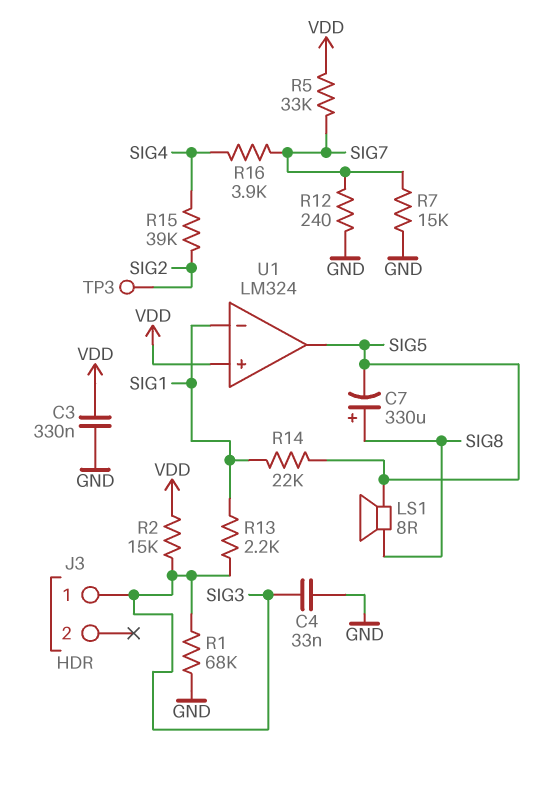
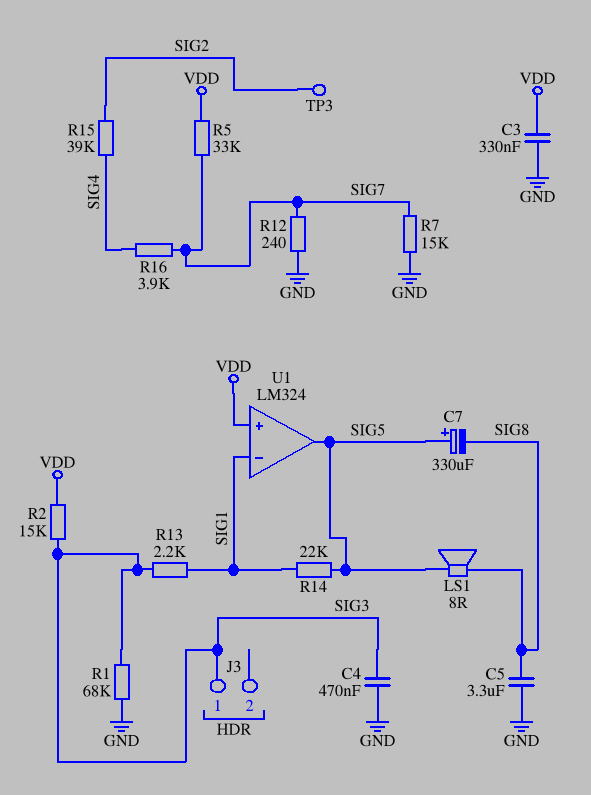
C4: 33nF (GND, SIG3) -> 470nF (GND, SIG3)
C5: none -> 3.3uF (GND, SIG8)
C7: 330uF (plus SIG8, minus SIG5) -> 330uF (plus SIG5, minus SIG8)

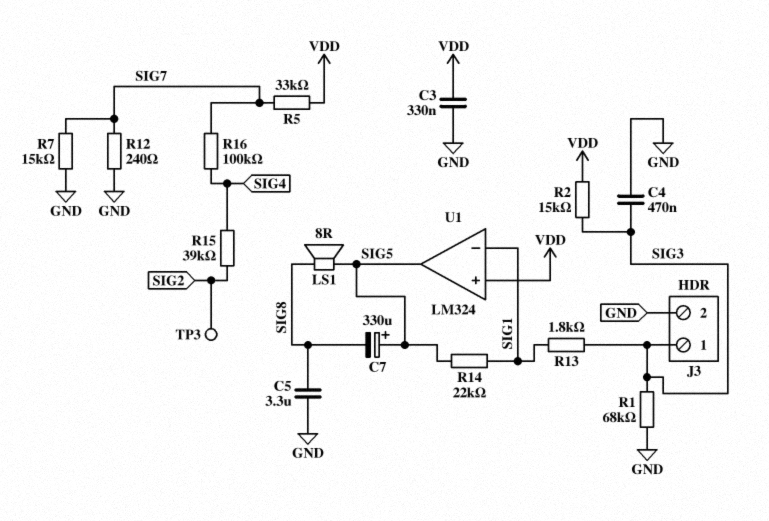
J3 pin 2: none -> GND
R13: 2.2k (SIG1, SIG3) -> 1.8k (SIG1, SIG3)
R16: 3.9k (SIG4, SIG7) -> 100k (SIG4, SIG7)

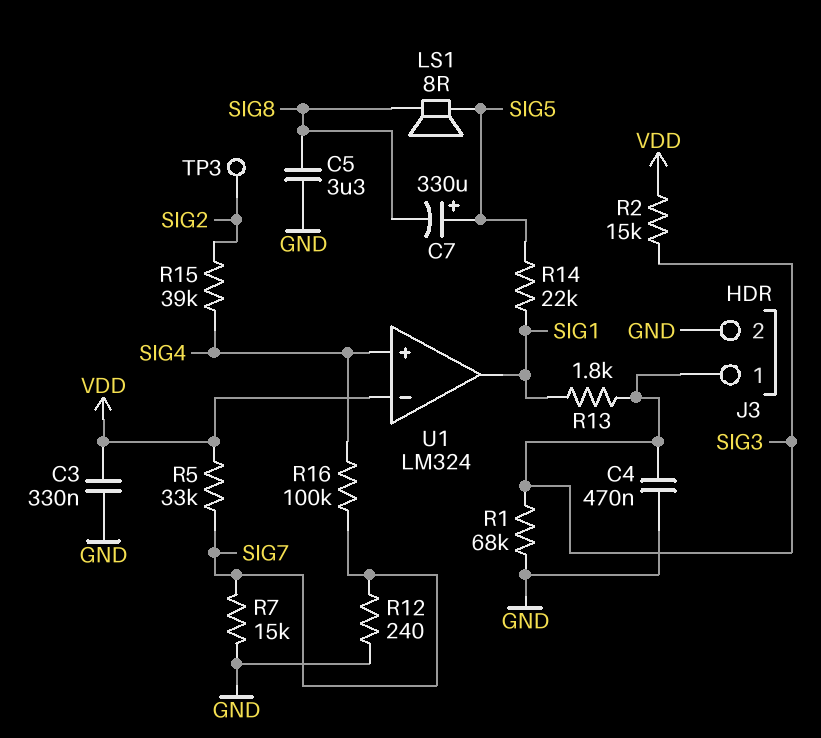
U1 pin in+: VDD -> SIG4
U1 pin in-: SIG1 -> VDD
U1 pin out: SIG5 -> SIG1

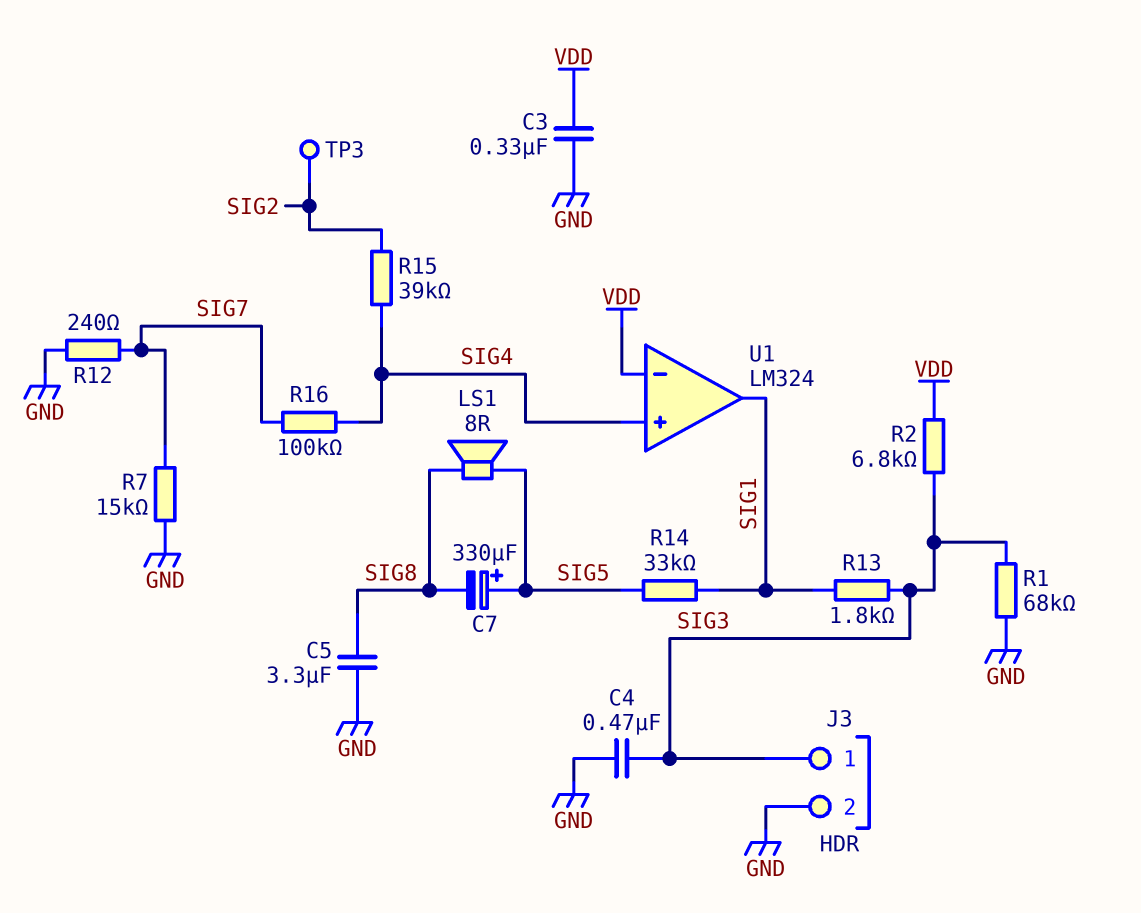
R2: 15k (SIG3, VDD) -> 6.8k (SIG3, VDD)
R5: 33k (SIG7, VDD) -> none
R14: 22k (SIG1, SIG5) -> 33k (SIG1, SIG5)

